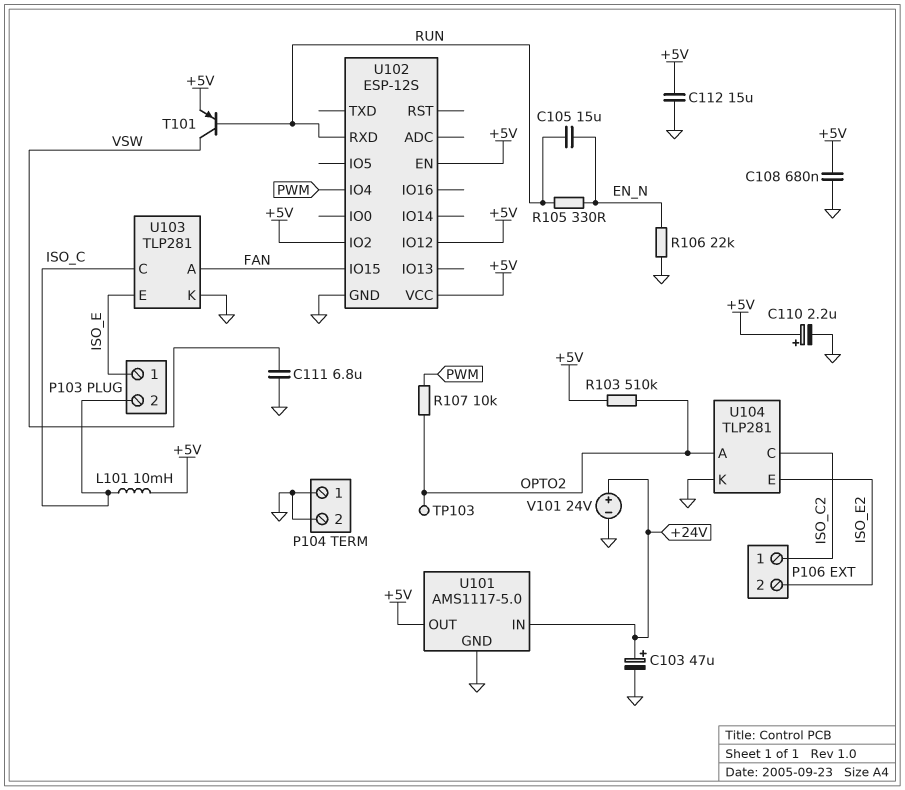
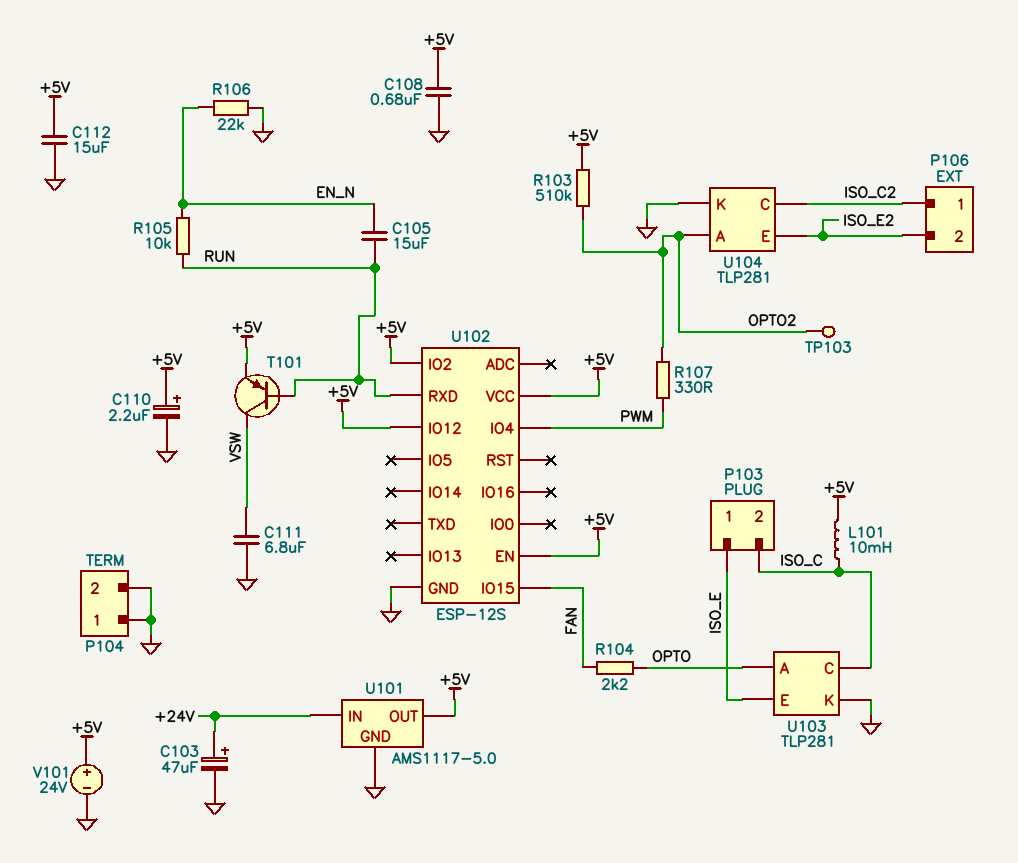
R104: none -> 2.2k (FAN, OPTO)
R105: 330 (EN_N, RUN) -> 10k (EN_N, RUN)
R107: 10k (OPTO2, PWM) -> 330 (OPTO2, PWM)
U103 pin A: FAN -> OPTO
V101: 24V (plus +24V, minus GND) -> 24V (plus +5V, minus GND)

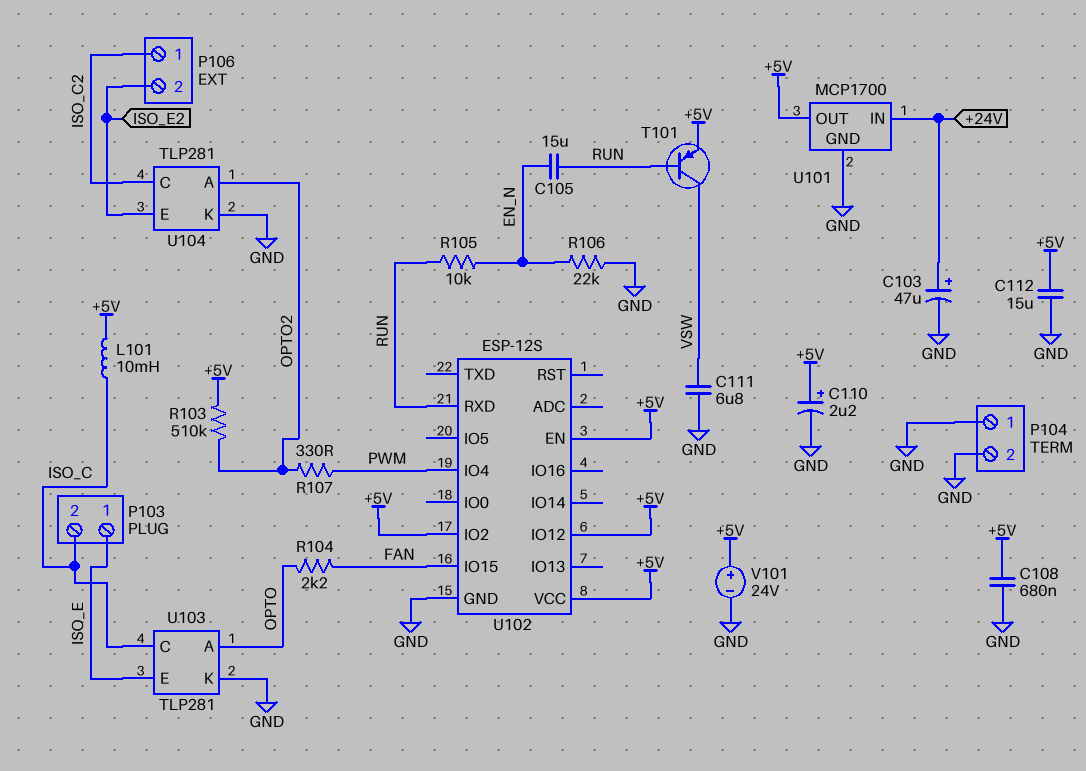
TP103: test point (OPTO2) -> none
U101: AMS1117-5.0 -> MCP1700

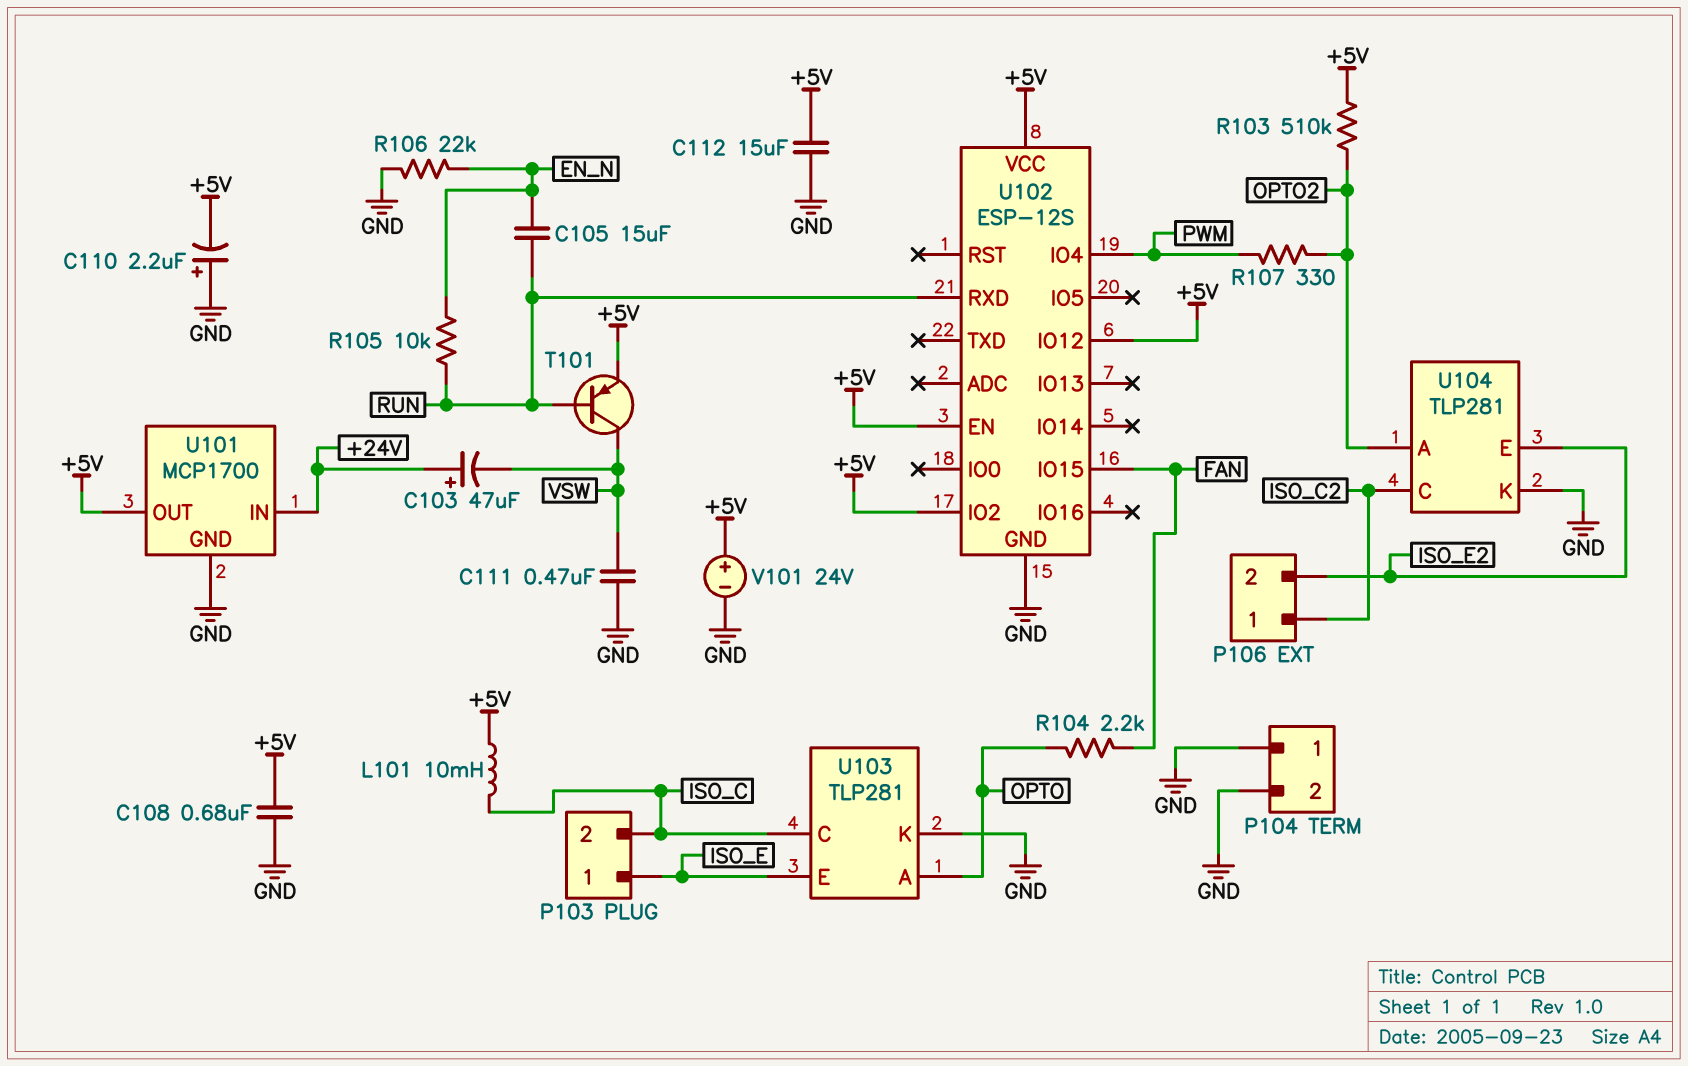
C103: 47uF (plus +24V, minus GND) -> 47uF (plus +24V, minus VSW)
C110: 2.2uF (plus +5V, minus GND) -> 2.2uF (plus GND, minus +5V)
C111: 6.8uF (GND, VSW) -> 470nF (GND, VSW)

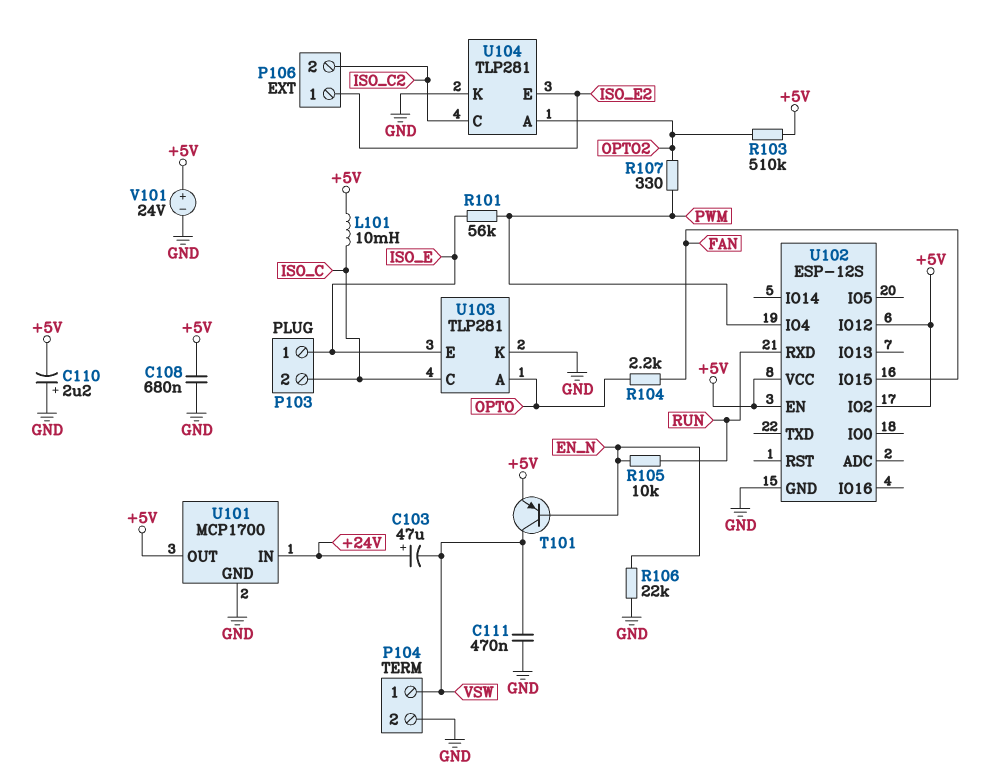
C105: 15uF (EN_N, RUN) -> none
C112: 15uF (+5V, GND) -> none
P104 pin 1: GND -> VSW
P106 pin 1: ISO_C2 -> ISO_E2
P106 pin 2: ISO_E2 -> ISO_C2
R101: none -> 56k (ISO_E, PWM)
T101: PNP (B RUN, C VSW, E +5V) -> PNP (B EN_N, C VSW, E +5V)

